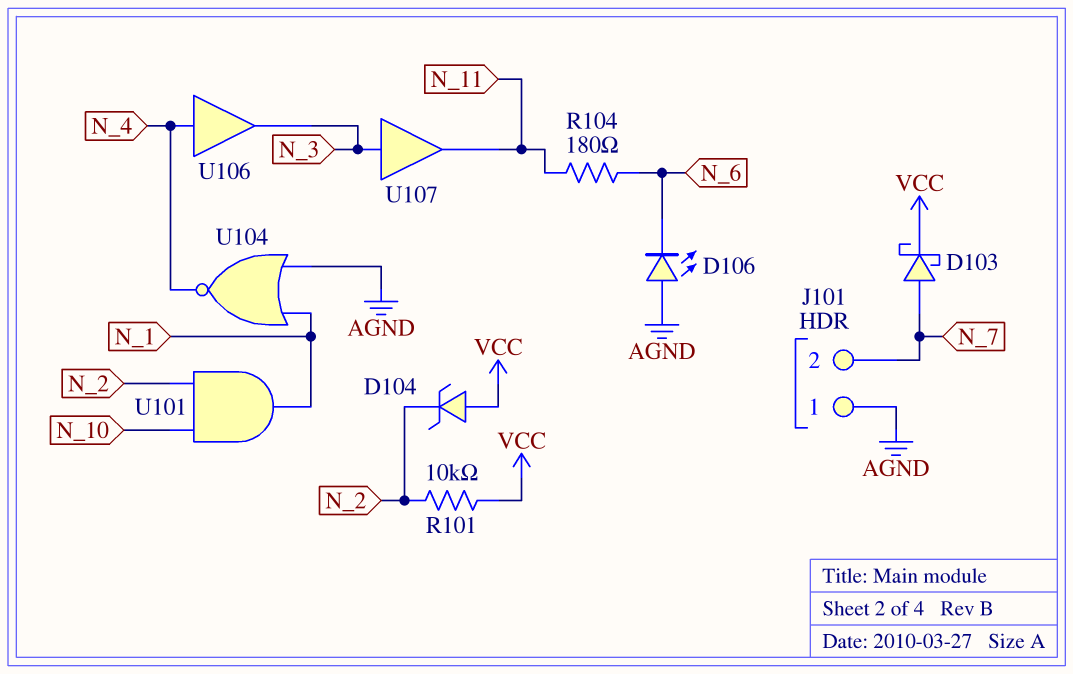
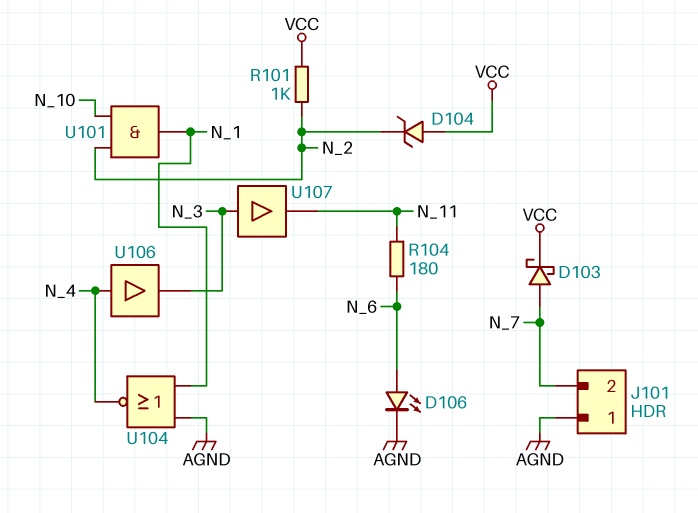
D106: LED (A AGND, K N_6) -> LED (A N_6, K AGND)
R101: 10k (N_2, VCC) -> 1k (N_2, VCC)

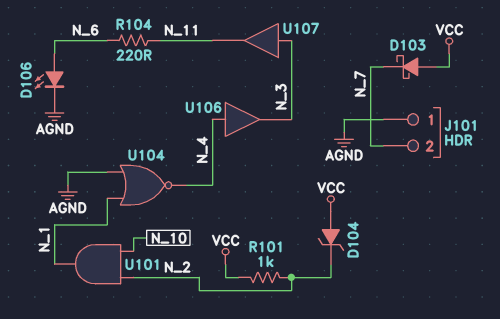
D103: schottky (A N_7, K VCC) -> schottky (A VCC, K N_7)
R104: 180 (N_6, N_11) -> 220 (N_6, N_11)

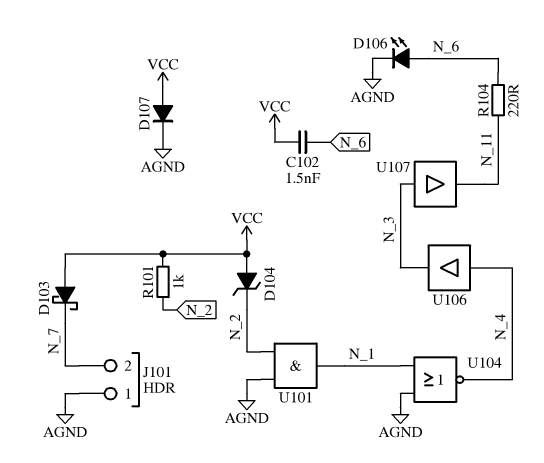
C102: none -> 1.5nF (N_6, VCC)
D107: none -> diode (A VCC, K AGND)
U101: AND (in N_2, in N_10, out N_1) -> AND (in AGND, in N_2, out N_1)

